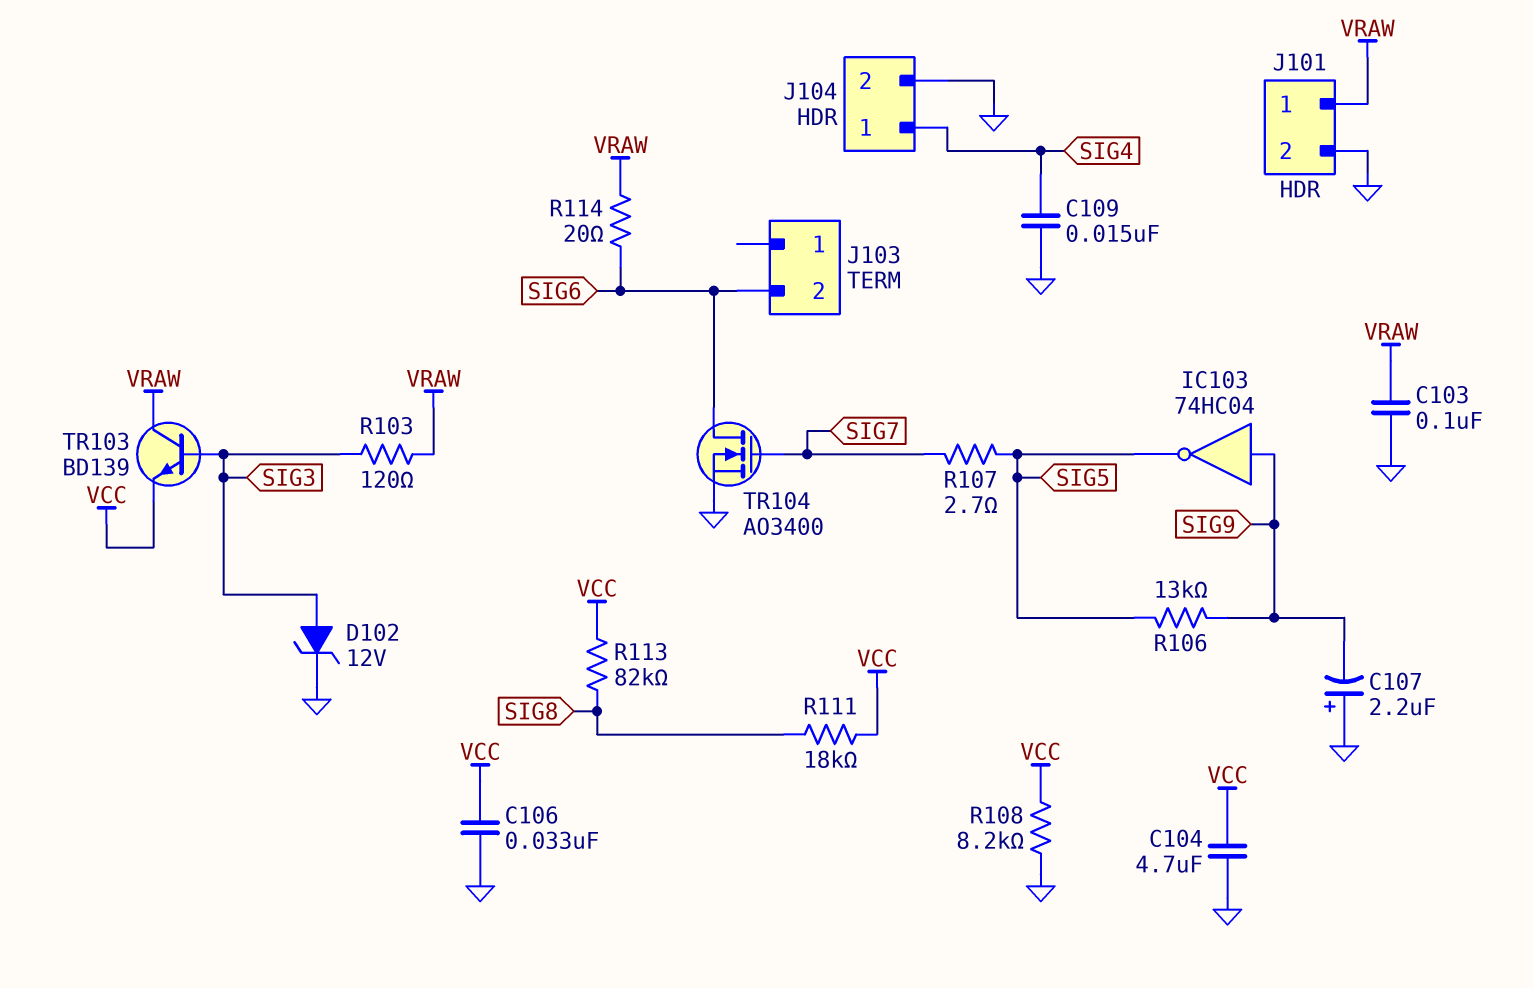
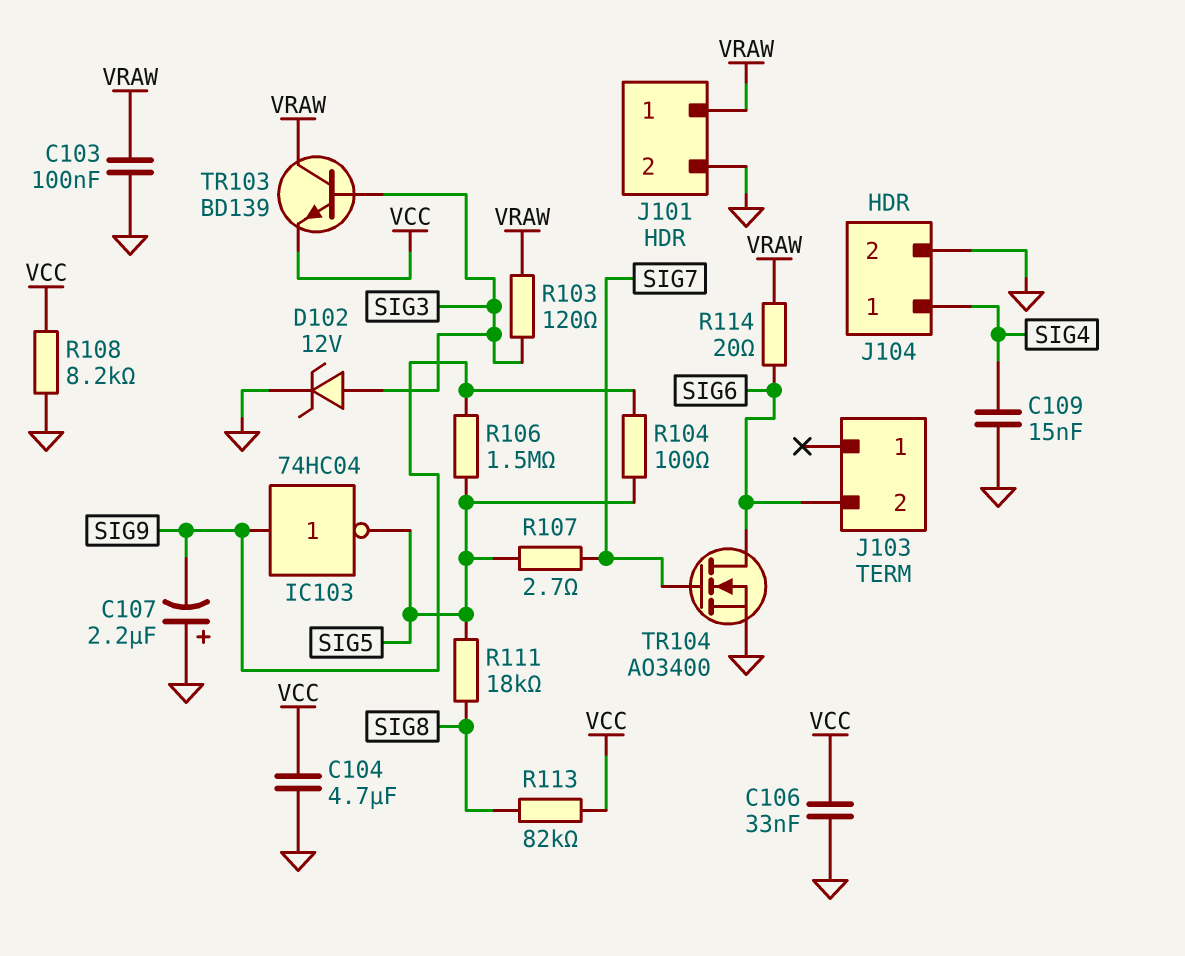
R104: none -> 100 (SIG5, SIG9)
R106: 13k (SIG5, SIG9) -> 1.5M (SIG5, SIG9)
R111: 18k (SIG8, VCC) -> 18k (SIG5, SIG8)

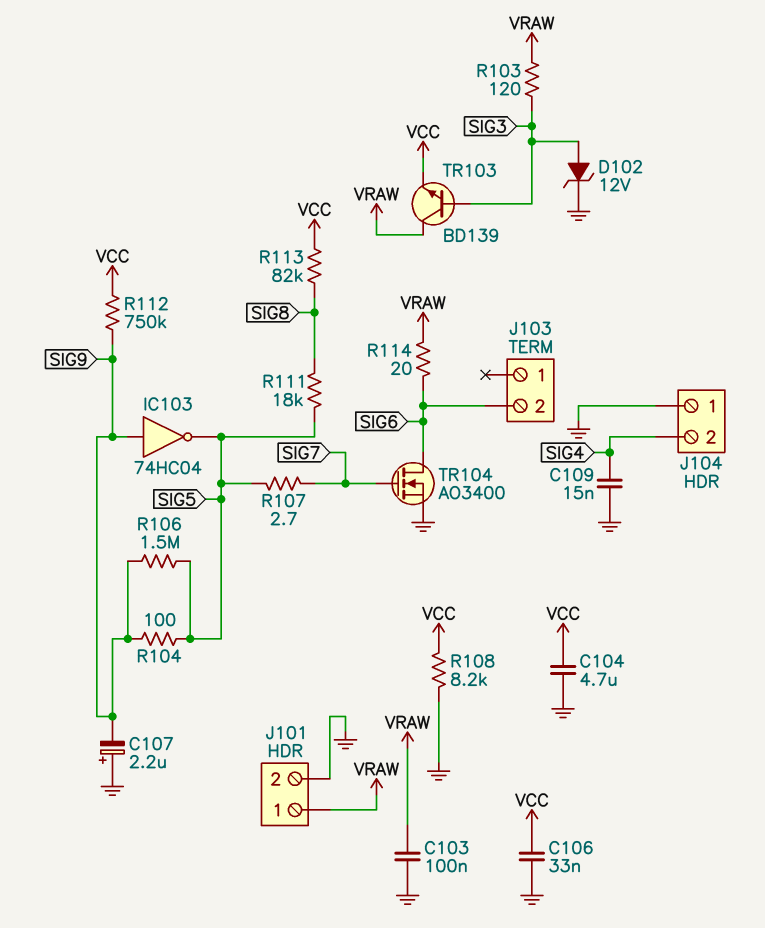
J104 pin 1: SIG4 -> GND
J104 pin 2: GND -> SIG4
R112: none -> 750k (SIG9, VCC)

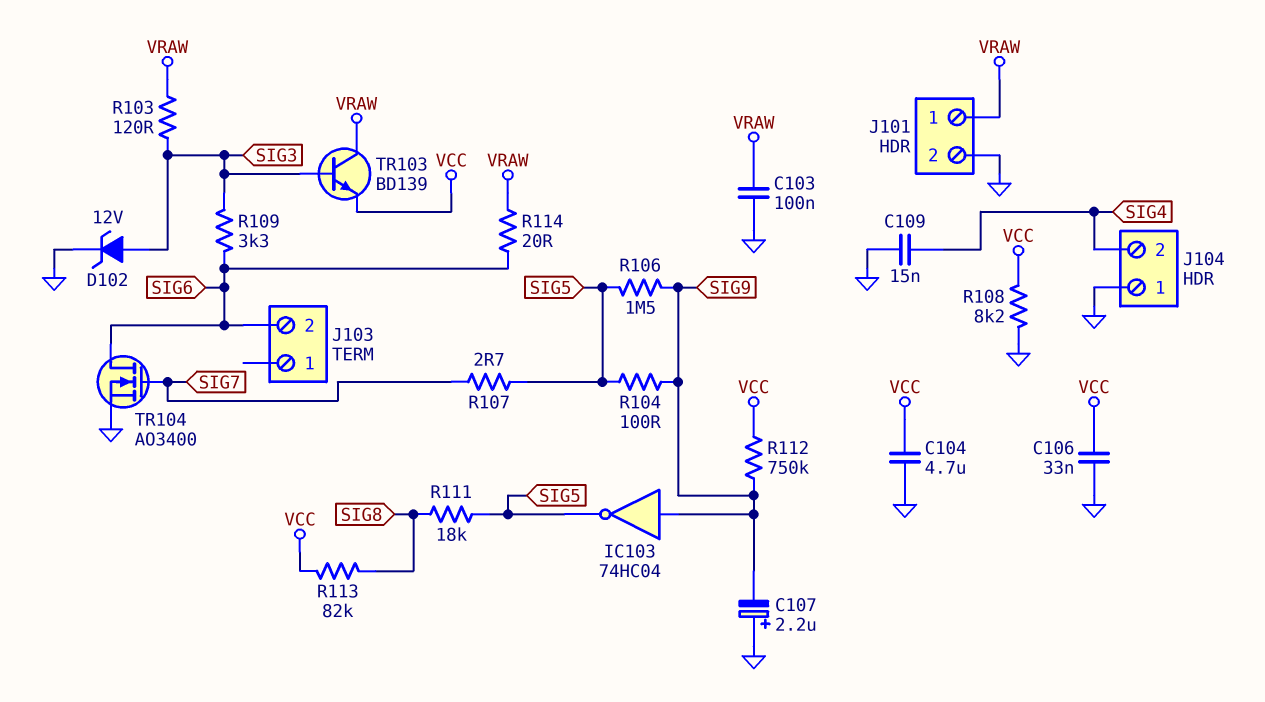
R109: none -> 3.3k (SIG3, SIG6)

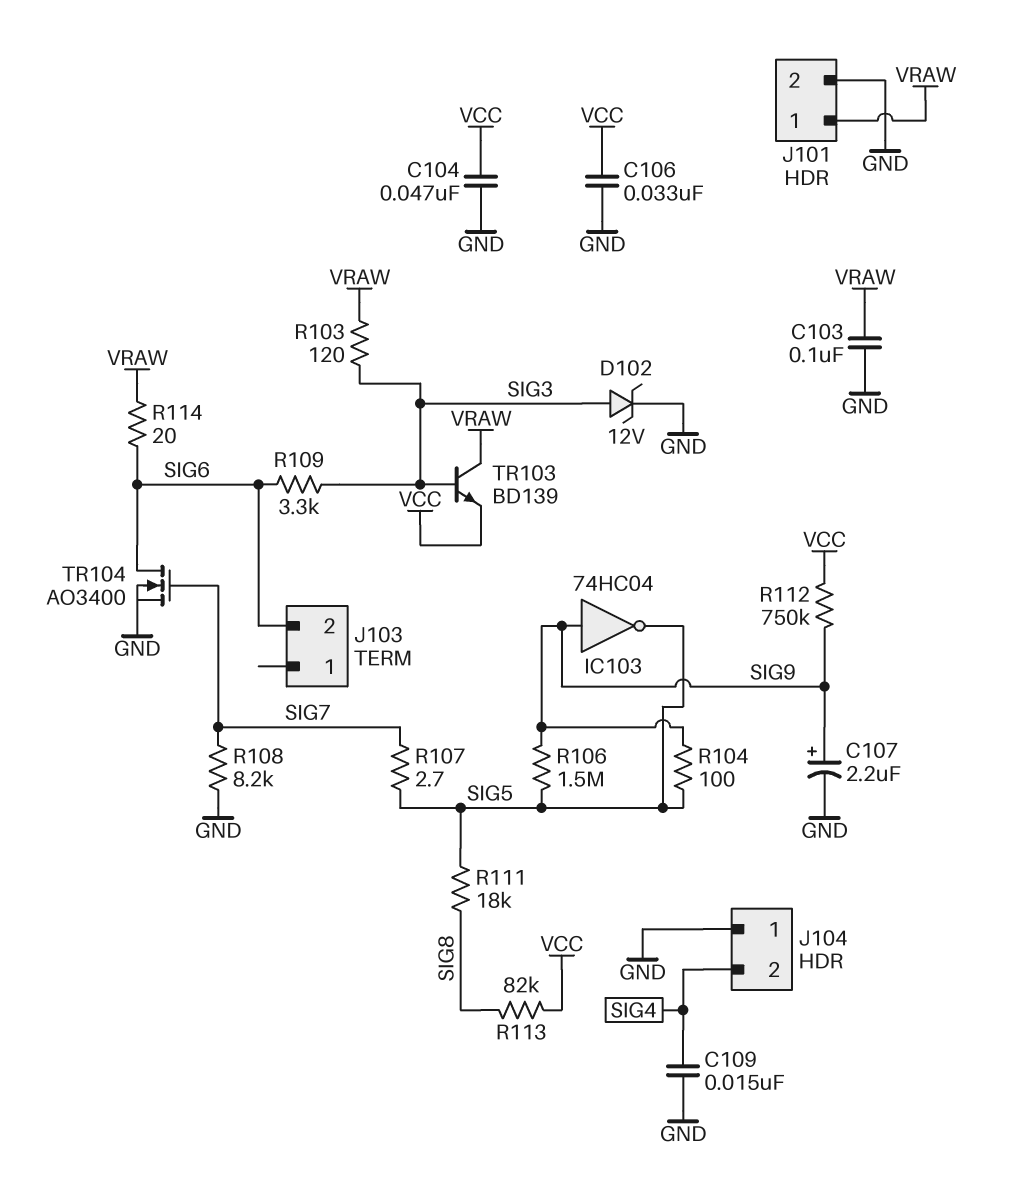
C104: 4.7uF (GND, VCC) -> 47nF (GND, VCC)
C107: 2.2uF (plus GND, minus SIG9) -> 2.2uF (plus SIG9, minus GND)
R108: 8.2k (GND, VCC) -> 8.2k (GND, SIG7)

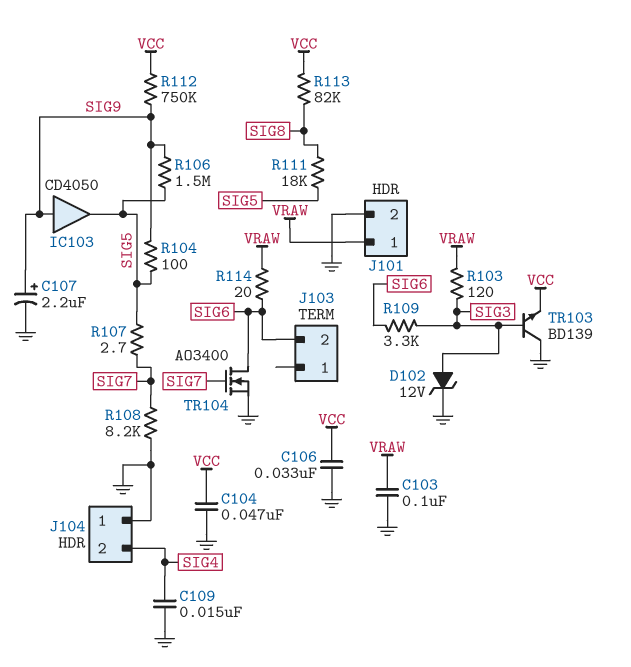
IC103: NOT 74HC04 (in SIG9, out SIG5) -> buffer CD4050 (in SIG9, out SIG5)
TR103: NPN BD139 (B SIG3, C VRAW, E VCC) -> NPN BD139 (B SIG3, C GND, E VCC)

